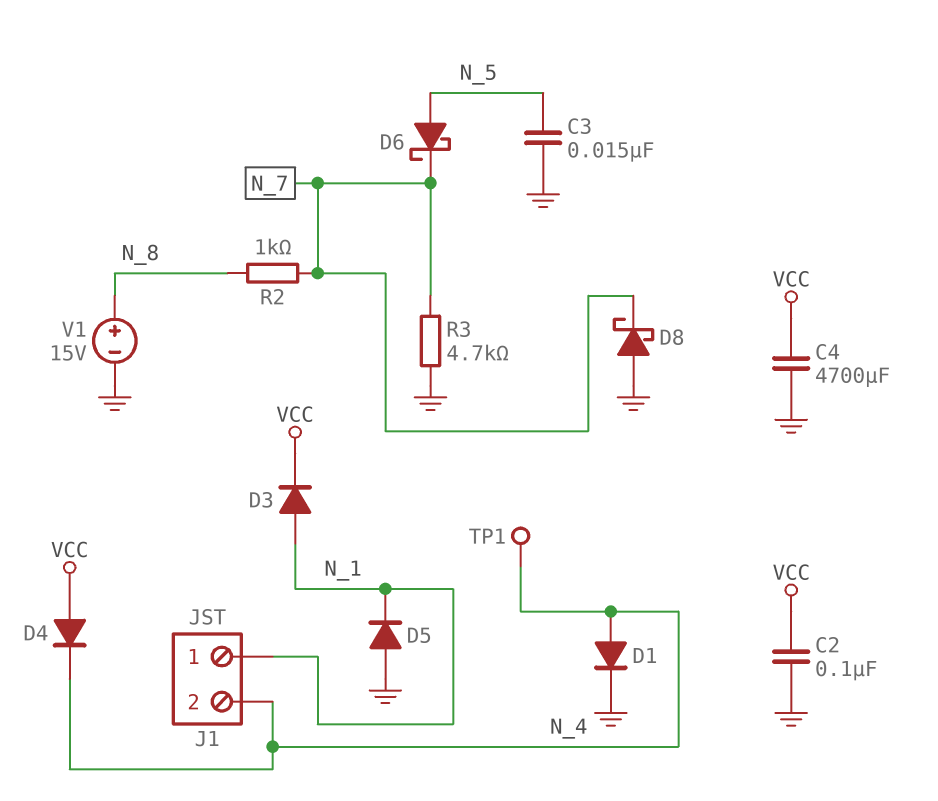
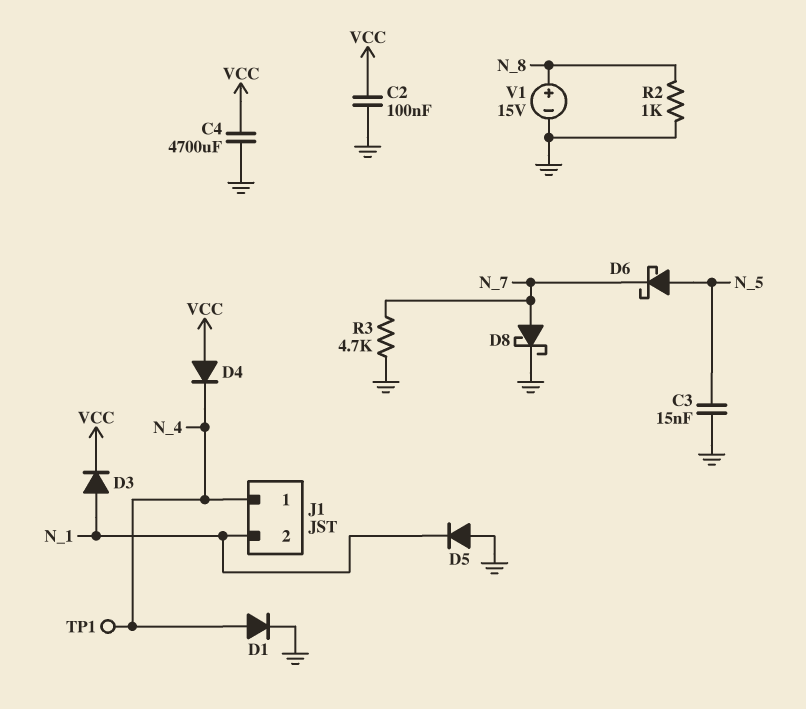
D8: schottky (A GND, K N_7) -> schottky (A N_7, K GND)
J1 pin 1: N_1 -> N_4
J1 pin 2: N_4 -> N_1
R2: 1k (N_7, N_8) -> 1k (GND, N_8)

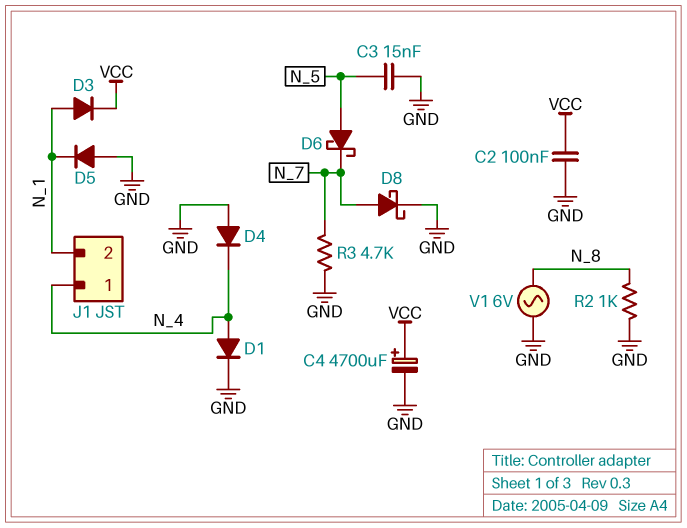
C4: 4700uF (GND, VCC) -> 4700uF (plus VCC, minus GND)
D4: diode (A VCC, K N_4) -> diode (A GND, K N_4)
TP1: test point (N_4) -> none
V1: 15V (plus N_8, minus GND) -> AC 6V (GND, N_8)

